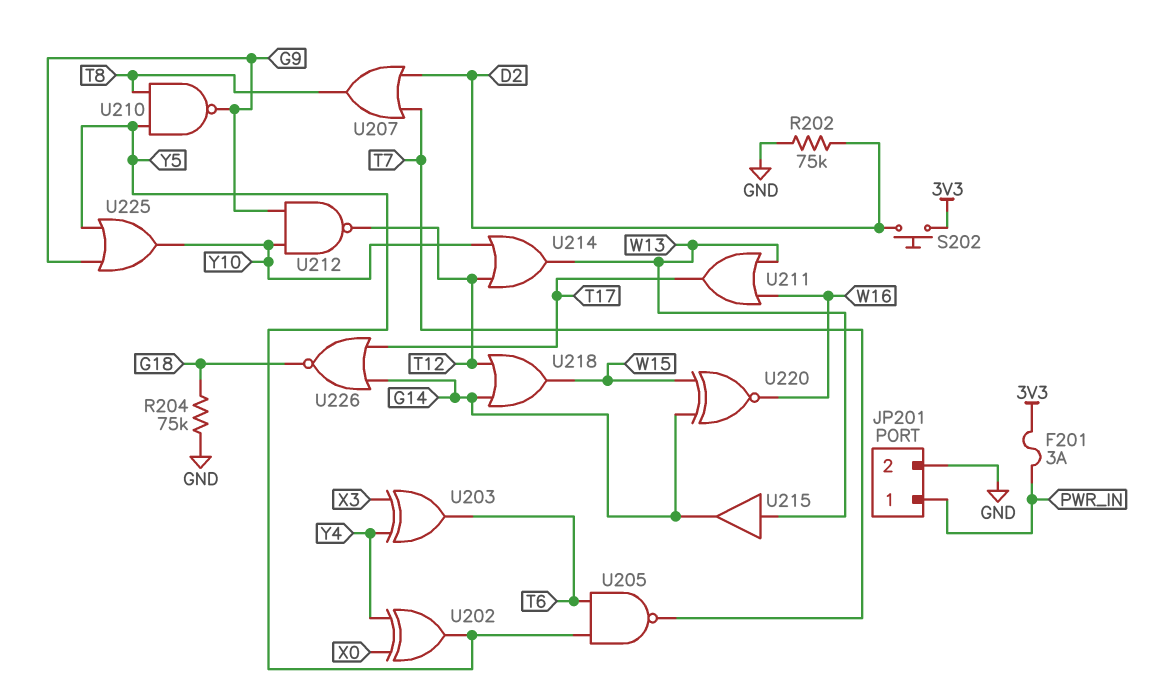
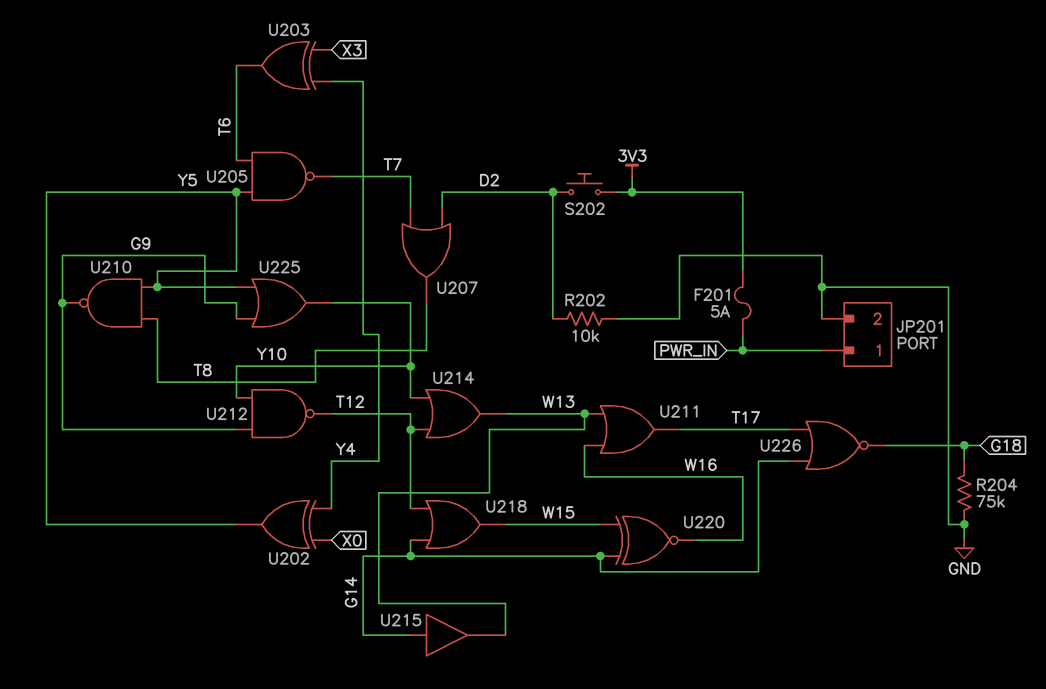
F201: 3A (3V3, PWR_IN) -> 5A (3V3, PWR_IN)
R202: 75k (D2, GND) -> 10k (D2, GND)
U215: buffer (in W13, out G14) -> buffer (in G14, out W13)

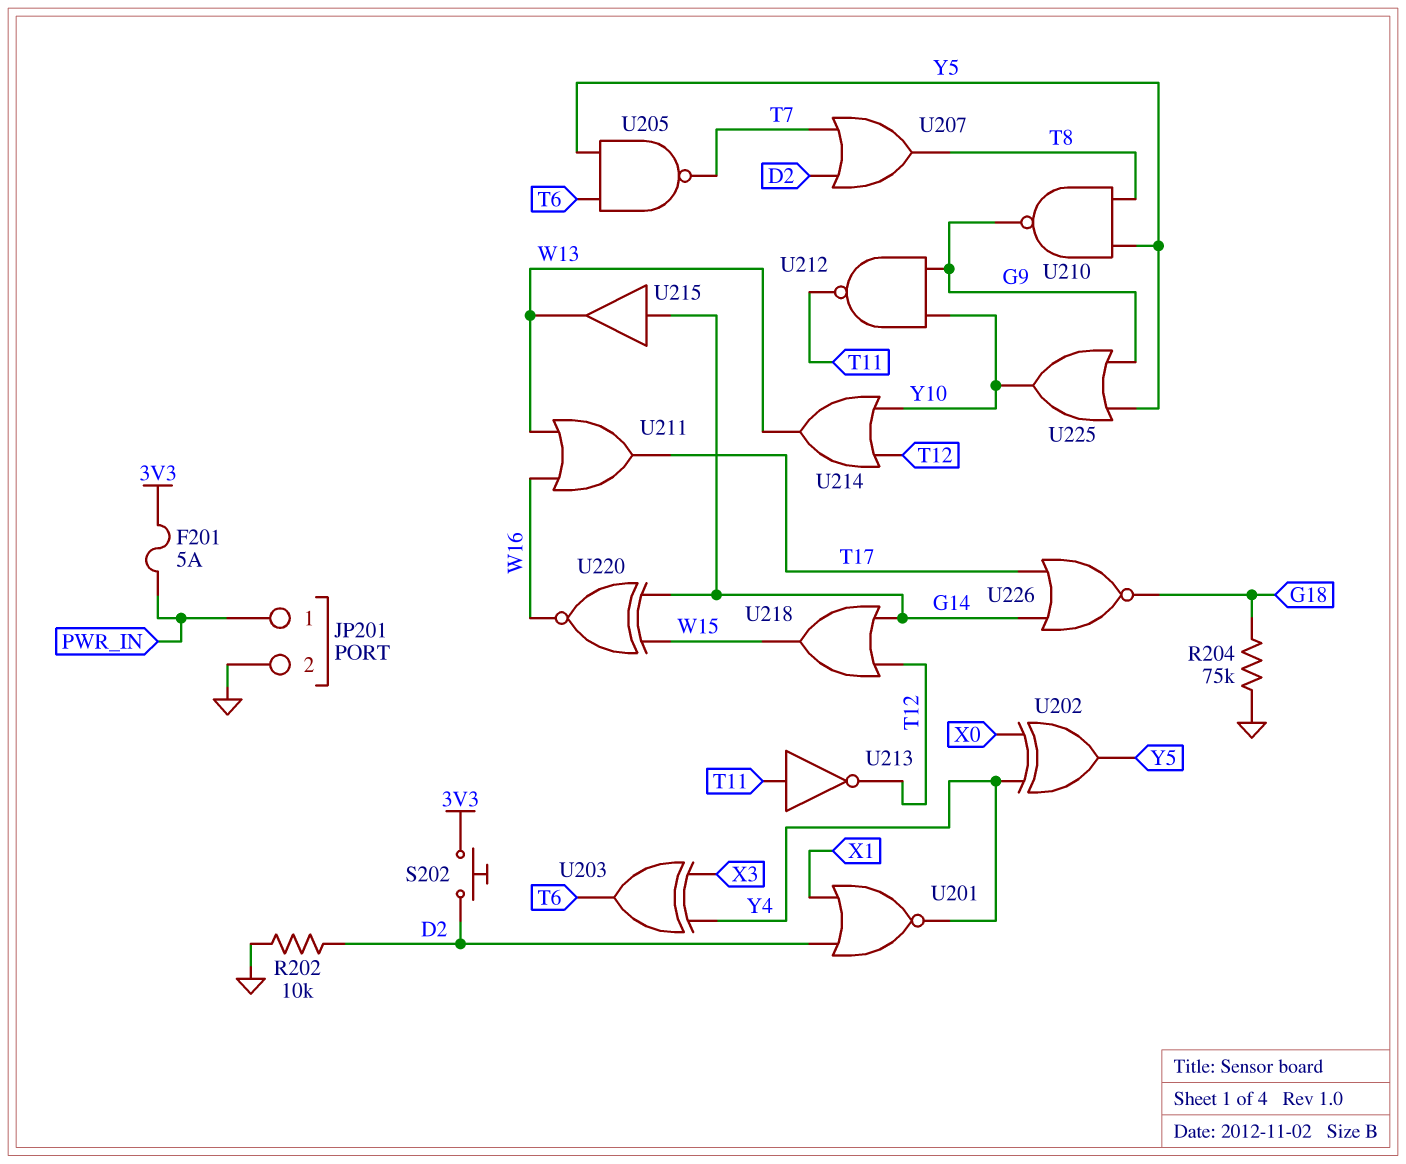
U201: none -> NOR (in D2, in X1, out Y4)
U212: NAND (in G9, in Y10, out T12) -> NAND (in G9, in Y10, out T11)
U213: none -> NOT (in T11, out T12)

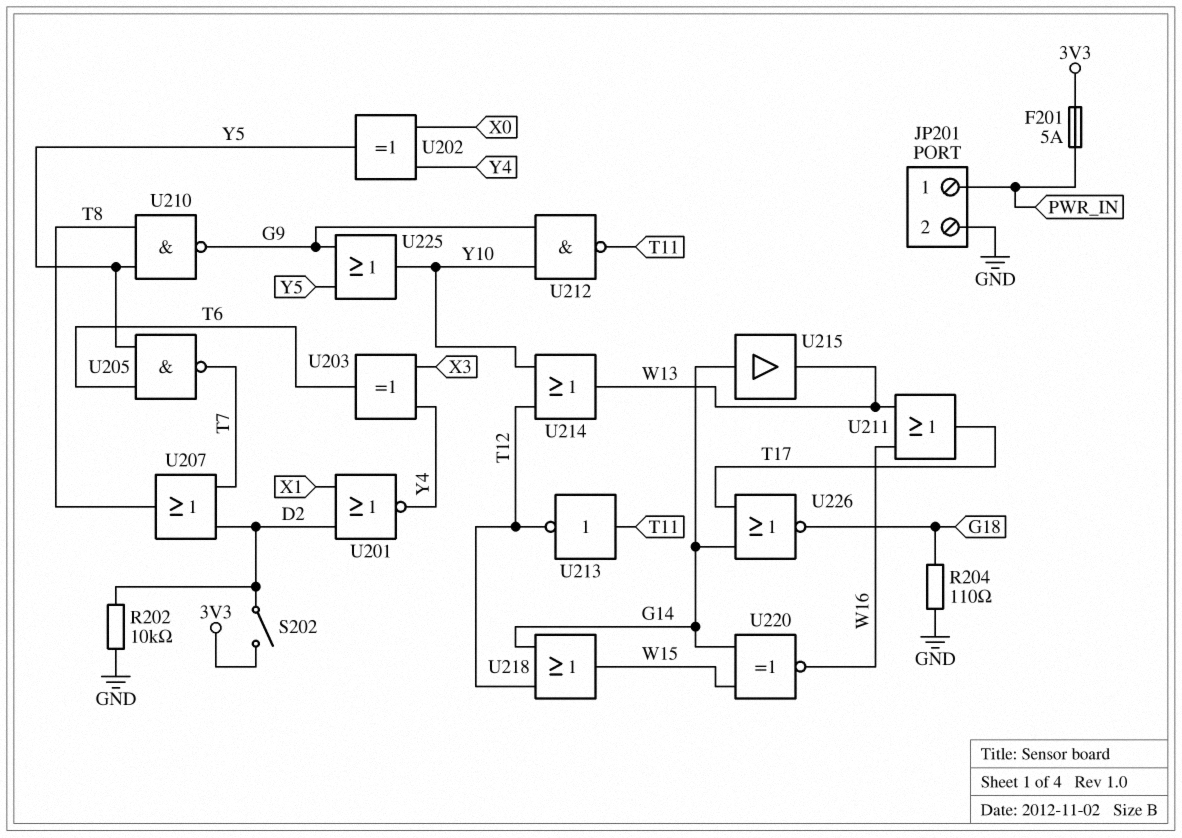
R204: 75k (G18, GND) -> 110 (G18, GND)
S202: button (3V3, D2) -> switch (3V3, D2)

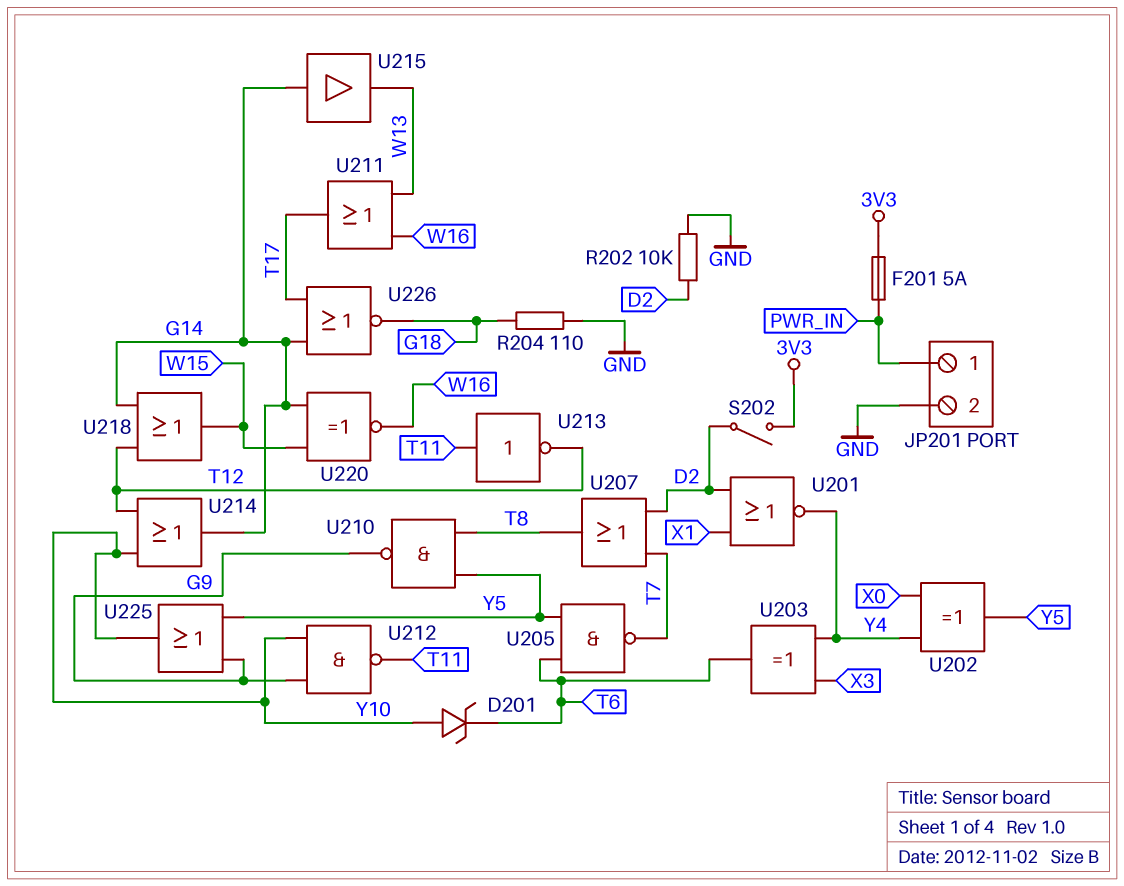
D201: none -> zener (A Y10, K T6)
U214: OR (in T12, in Y10, out W13) -> OR (in T12, in Y10, out G14)

